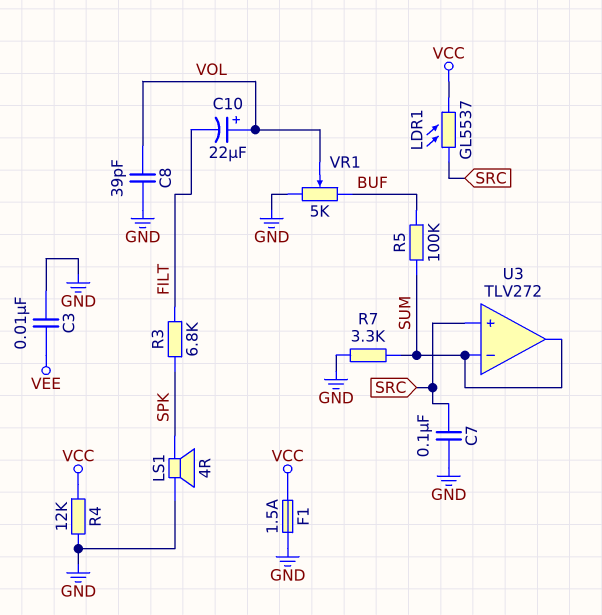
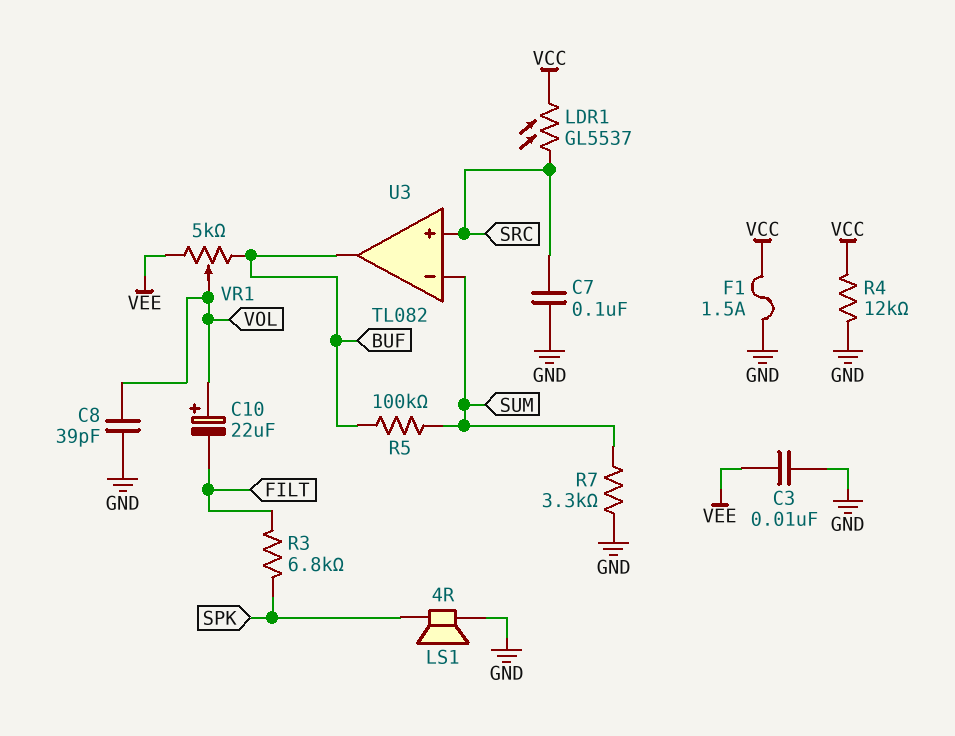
U3: TLV272 -> TL082
U3 pin out: SUM -> BUF
VR1: 5k (BUF, GND, wiper VOL) -> 5k (BUF, VEE, wiper VOL)

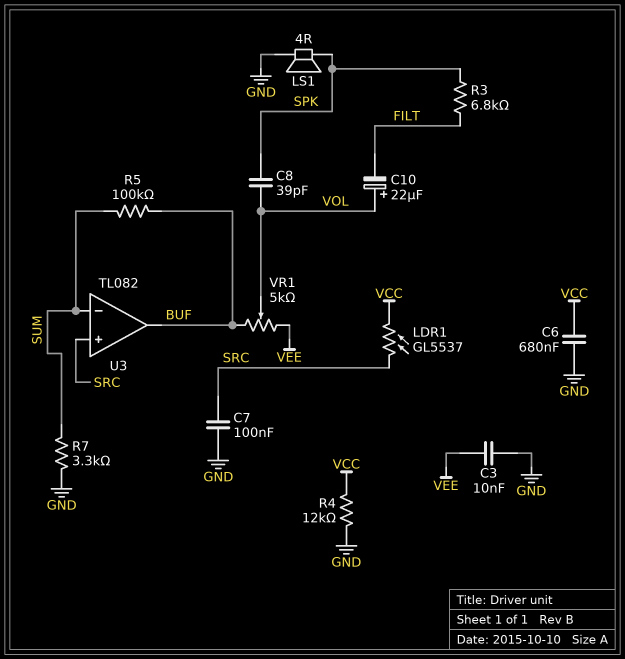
C6: none -> 680nF (GND, VCC)
C8: 39pF (GND, VOL) -> 39pF (SPK, VOL)
F1: 1.5A (GND, VCC) -> none

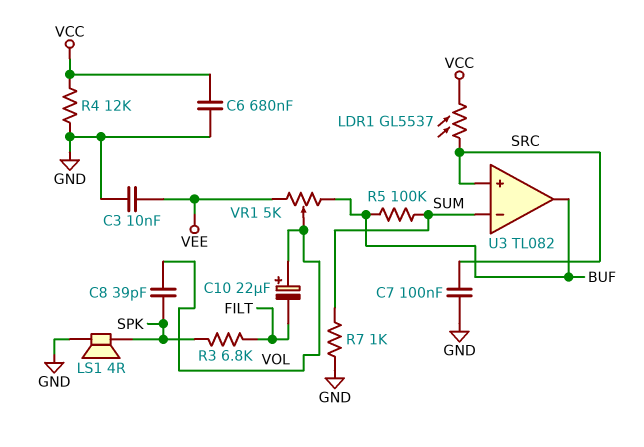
R7: 3.3k (GND, SUM) -> 1k (GND, SUM)

